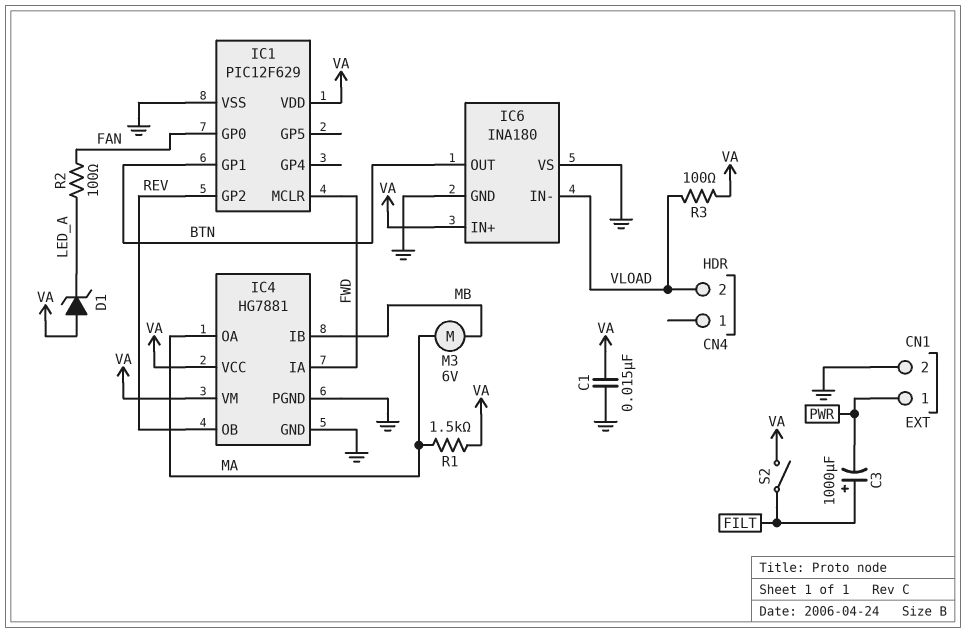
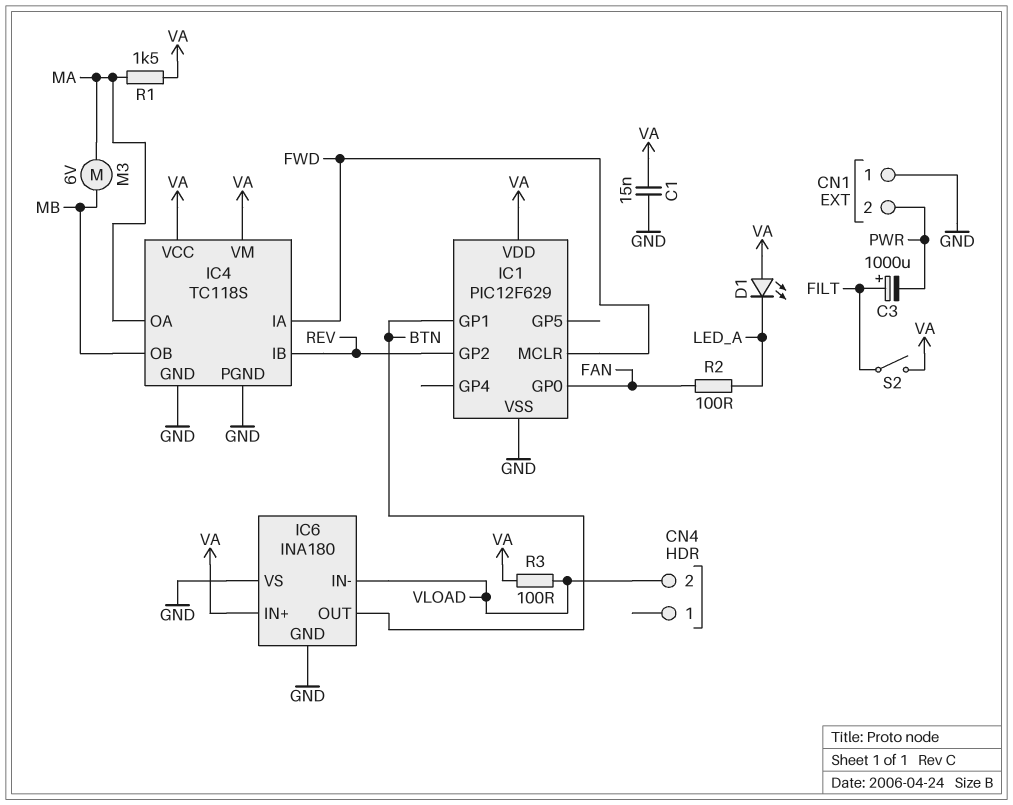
CN1 pin 1: PWR -> GND
CN1 pin 2: GND -> PWR
D1: zener (A VA, K LED_A) -> LED (A VA, K LED_A)
IC4: HG7881 -> TC118S
IC4 pin IB: MB -> REV
IC4 pin OB: REV -> MB

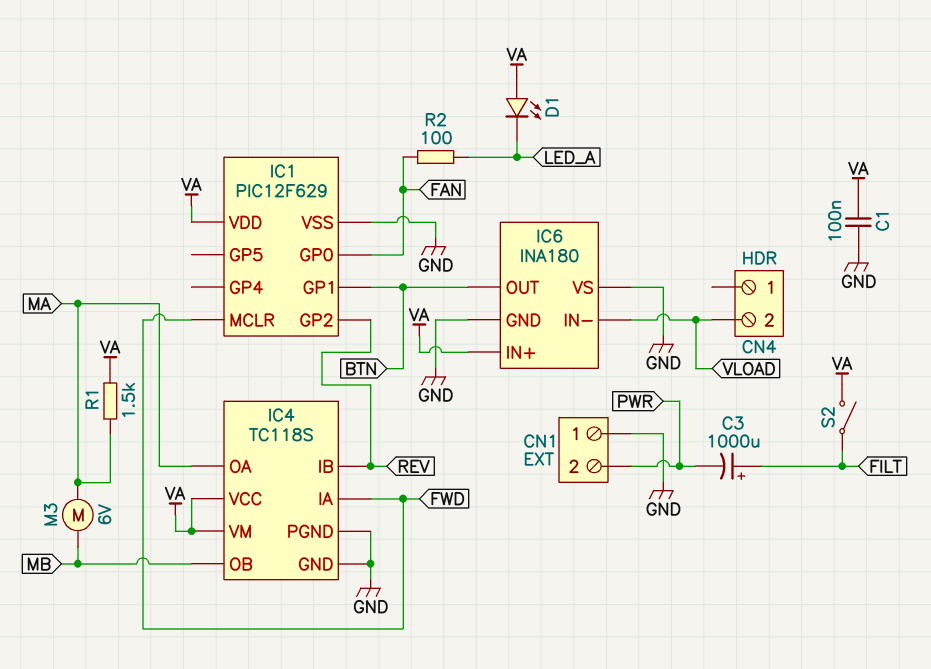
C1: 15nF (GND, VA) -> 100nF (GND, VA)
R3: 100 (VA, VLOAD) -> none

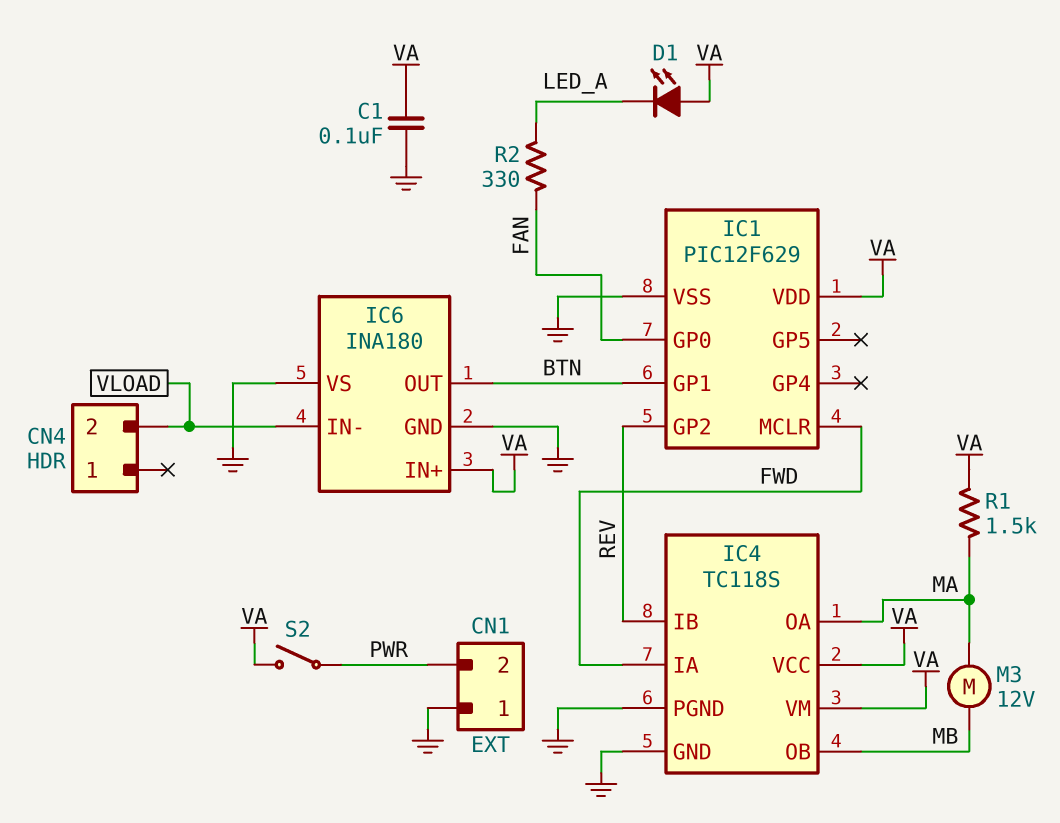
C3: 1000uF (plus FILT, minus PWR) -> none
M3: motor 6V (MA, MB) -> motor 12V (MA, MB)
R2: 100 (FAN, LED_A) -> 330 (FAN, LED_A)
S2: switch (FILT, VA) -> switch (PWR, VA)

